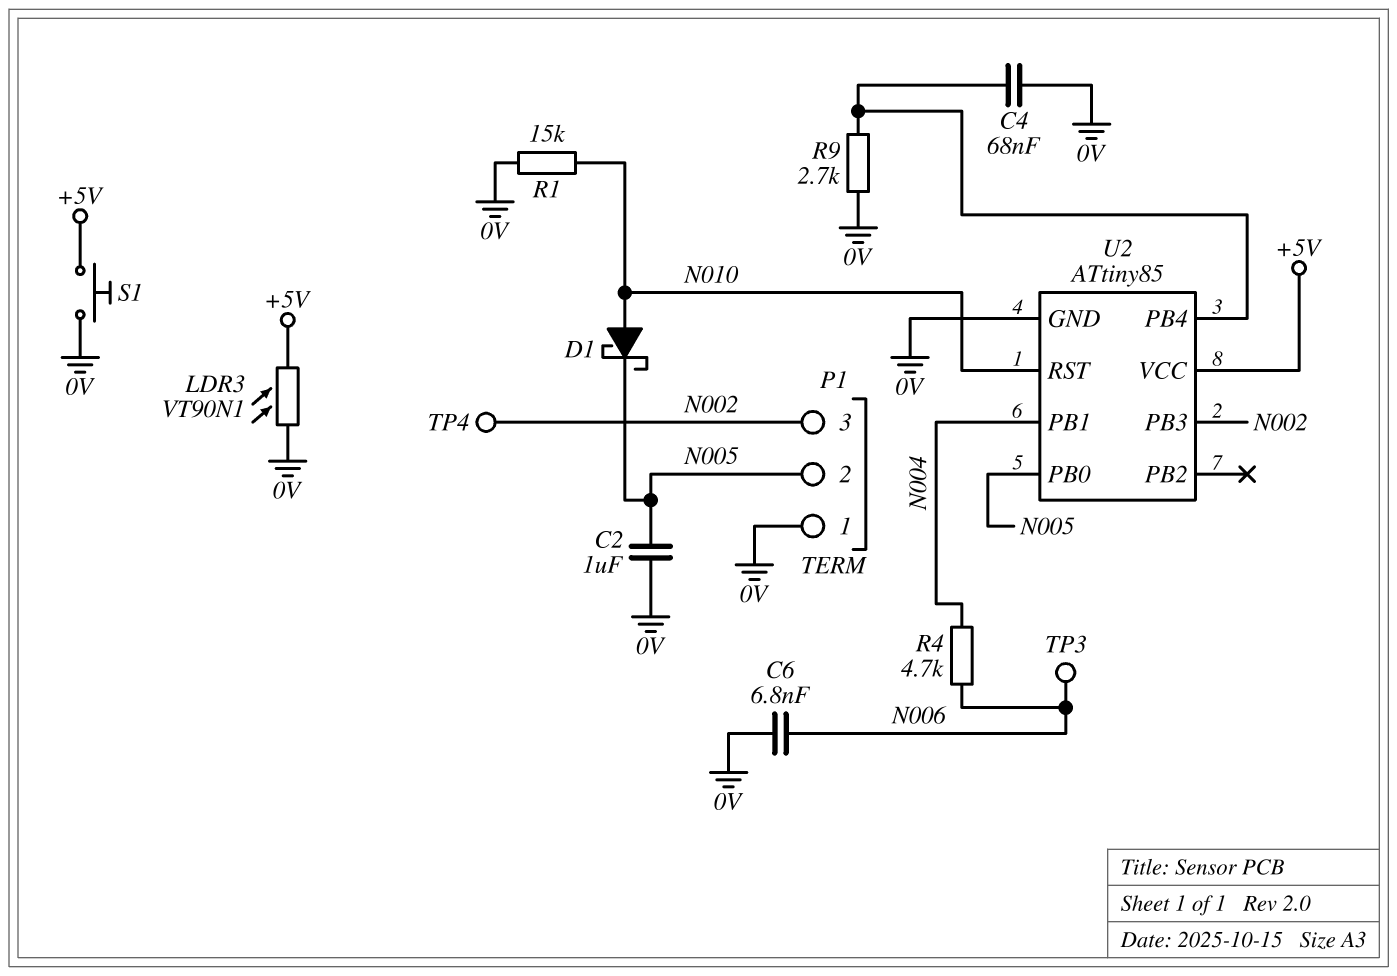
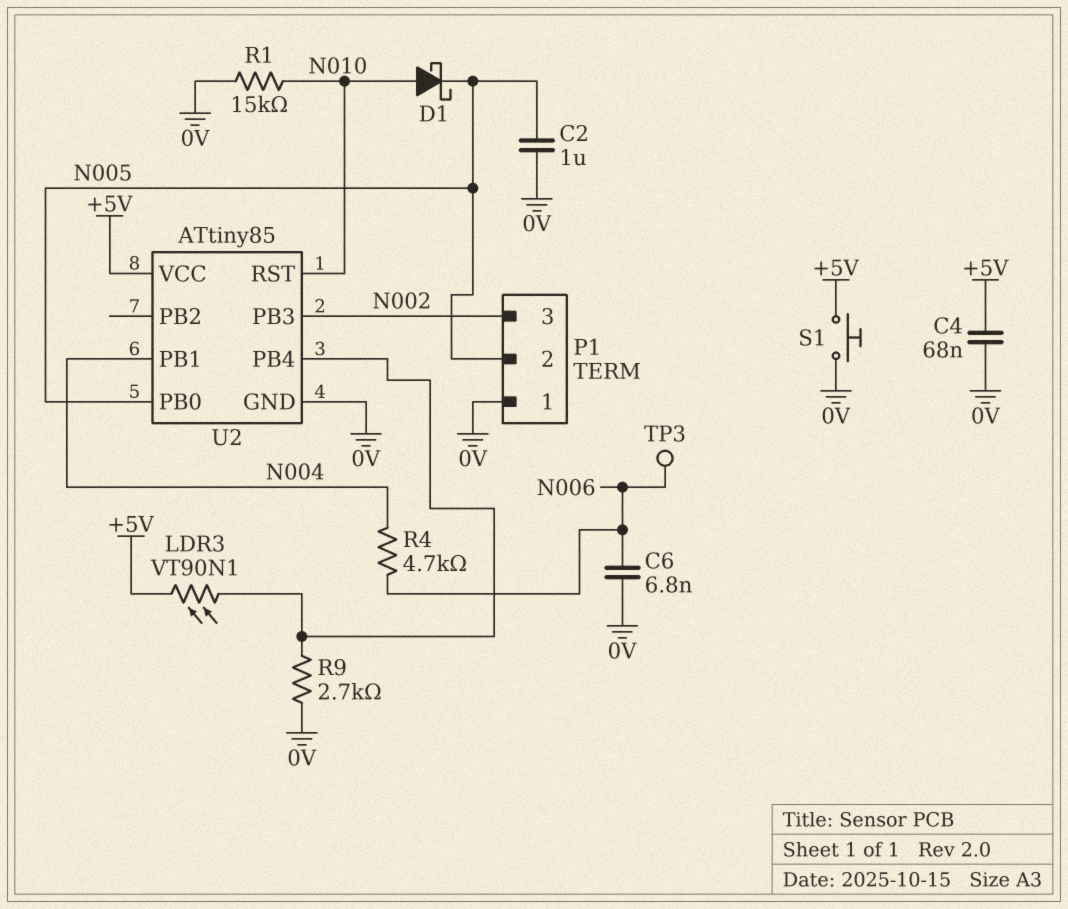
C4: 68nF (0V, U2/PB4) -> 68nF (+5V, 0V)
LDR3: VT90N1 (+5V, 0V) -> VT90N1 (+5V, U2/PB4)
TP4: test point (N002) -> none

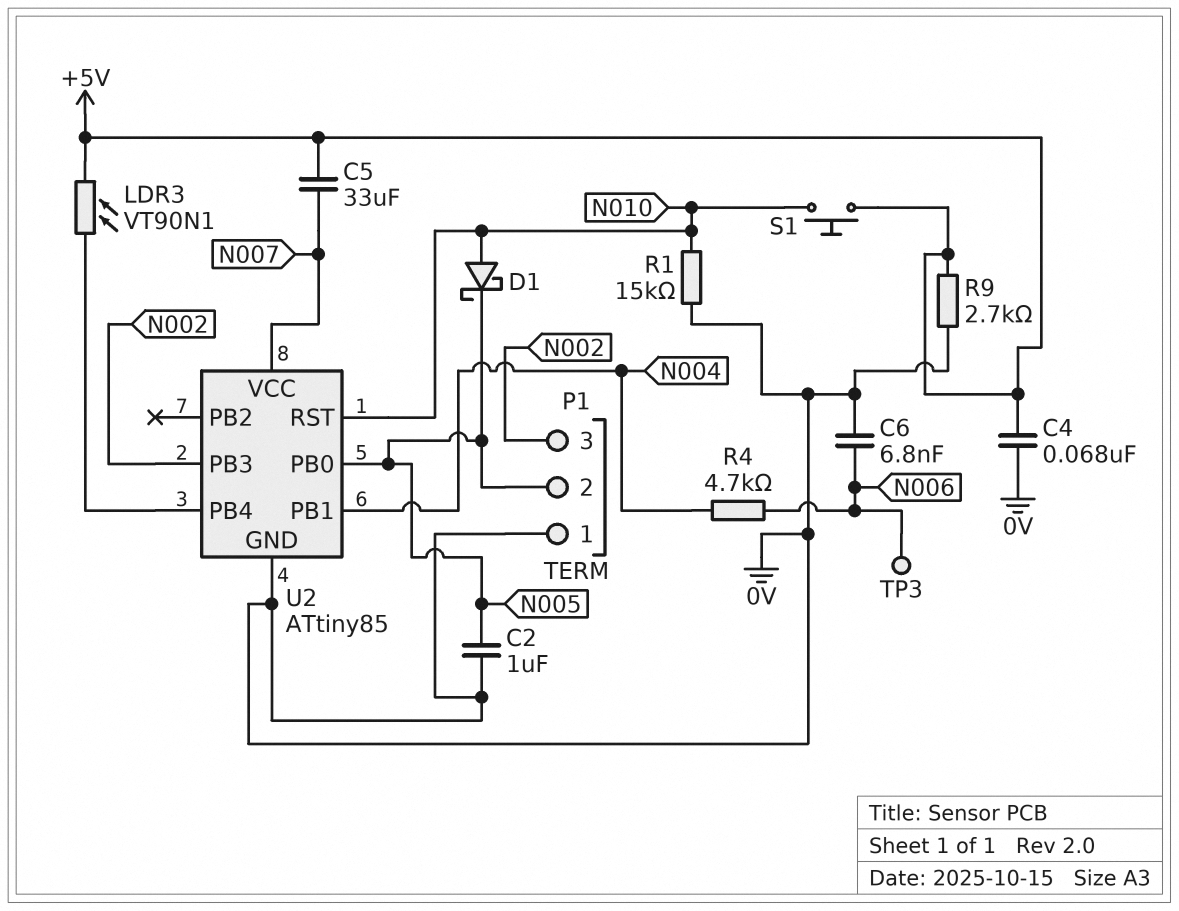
C5: none -> 33uF (+5V, N007)
R9: 2.7k (0V, U2/PB4) -> 2.7k (+5V, 0V)
S1: button (+5V, 0V) -> button (+5V, N010)
U2 pin VCC: +5V -> N007

